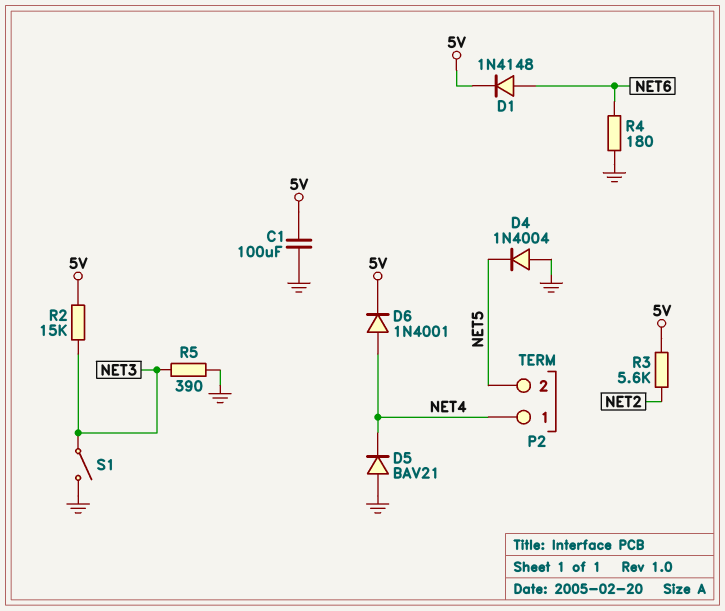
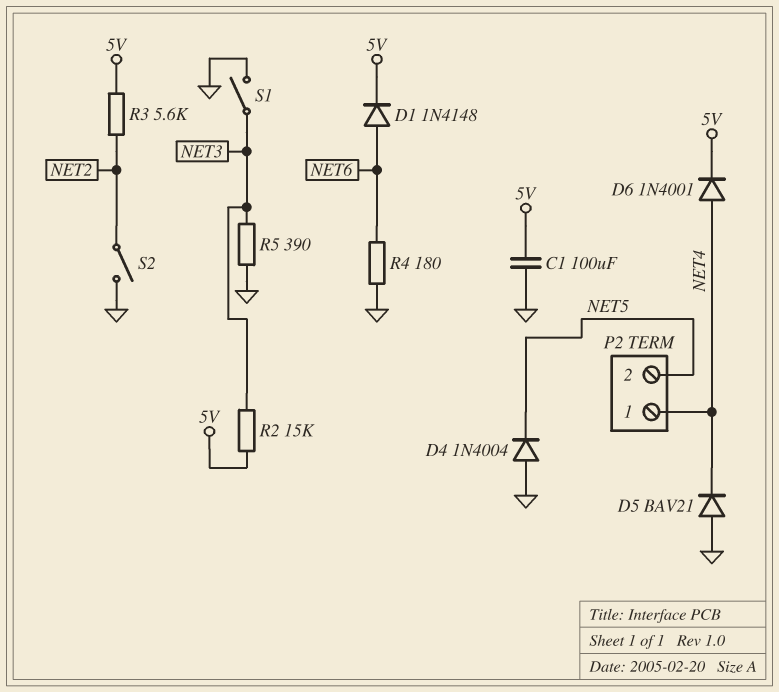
S2: none -> switch (GND, NET2)

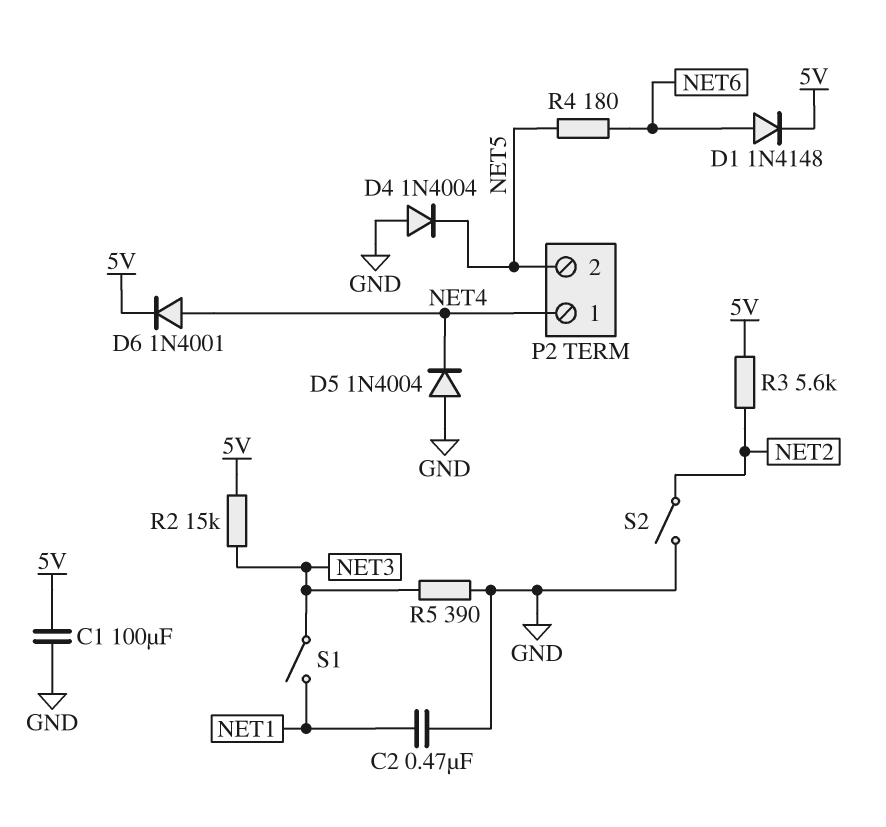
C2: none -> 470nF (GND, NET1)
D5: diode BAV21 (A GND, K NET4) -> diode 1N4004 (A GND, K NET4)
R4: 180 (GND, NET6) -> 180 (NET5, NET6)
S1: switch (GND, NET3) -> switch (NET1, NET3)

